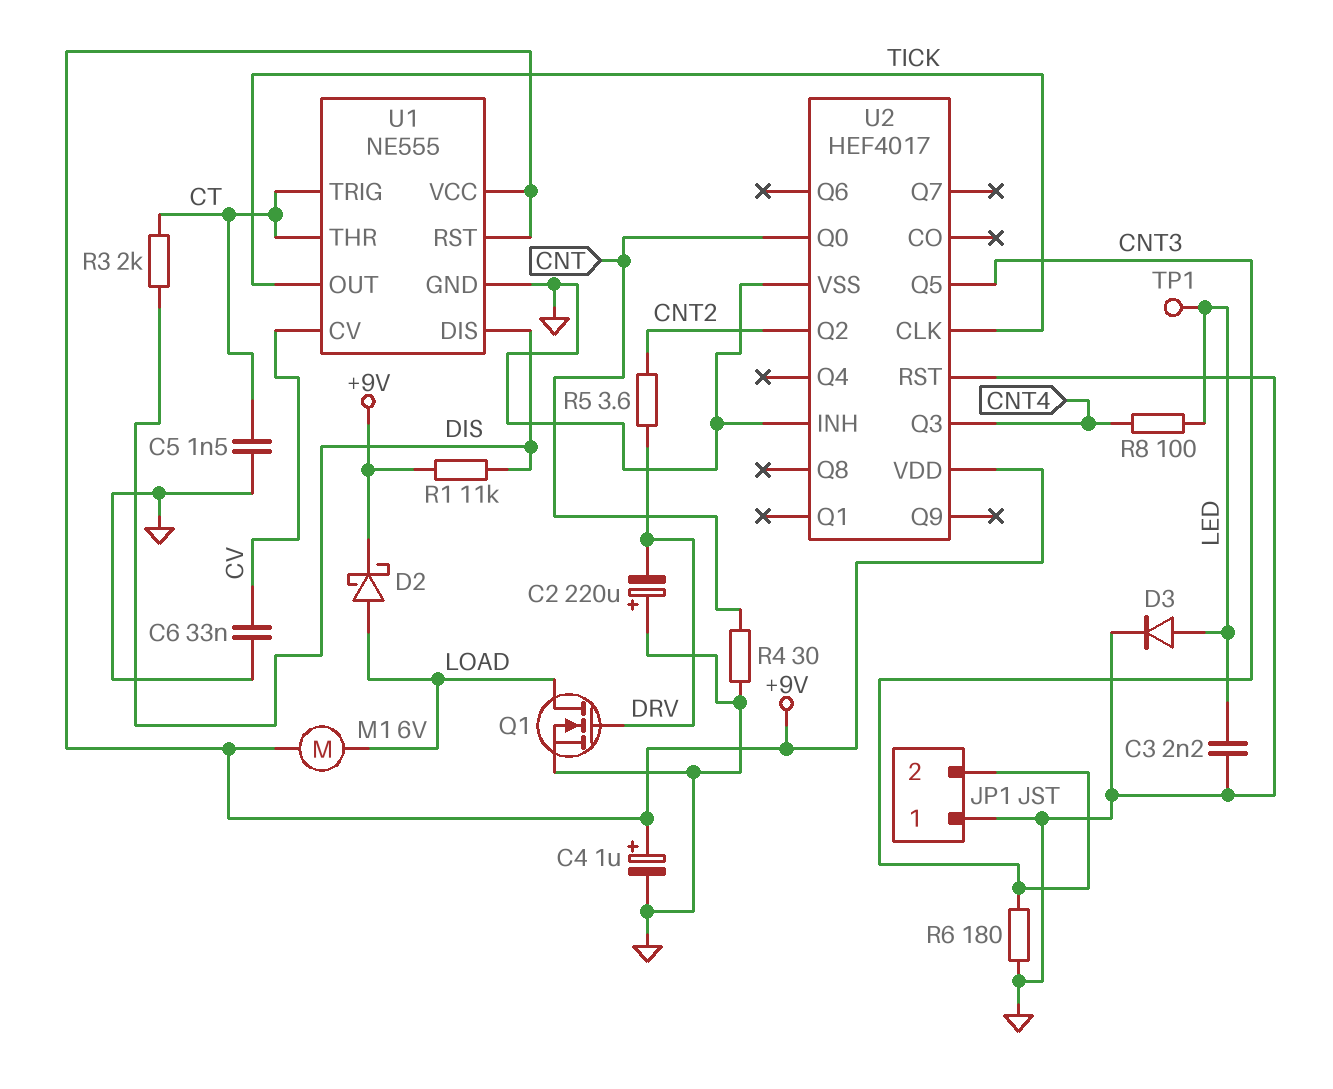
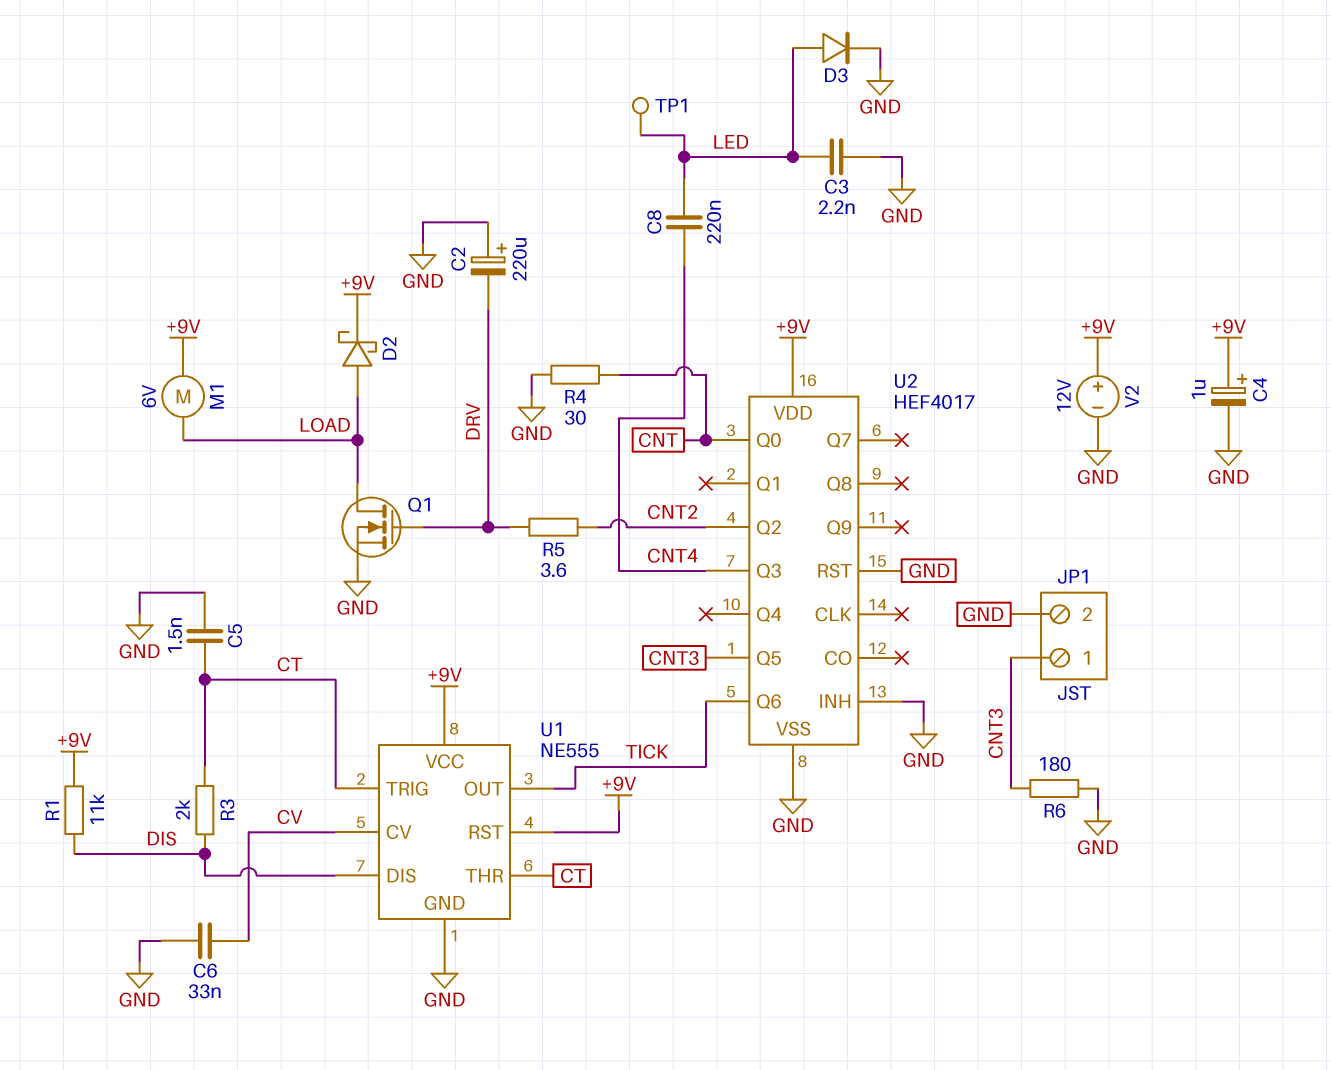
C8: none -> 220nF (CNT4, LED)
JP1 pin 1: GND -> CNT3
JP1 pin 2: CNT3 -> GND
R8: 100 (CNT4, LED) -> none
U2 pin CLK: TICK -> none
U2 pin Q6: none -> TICK
V2: none -> 12V (plus +9V, minus GND)

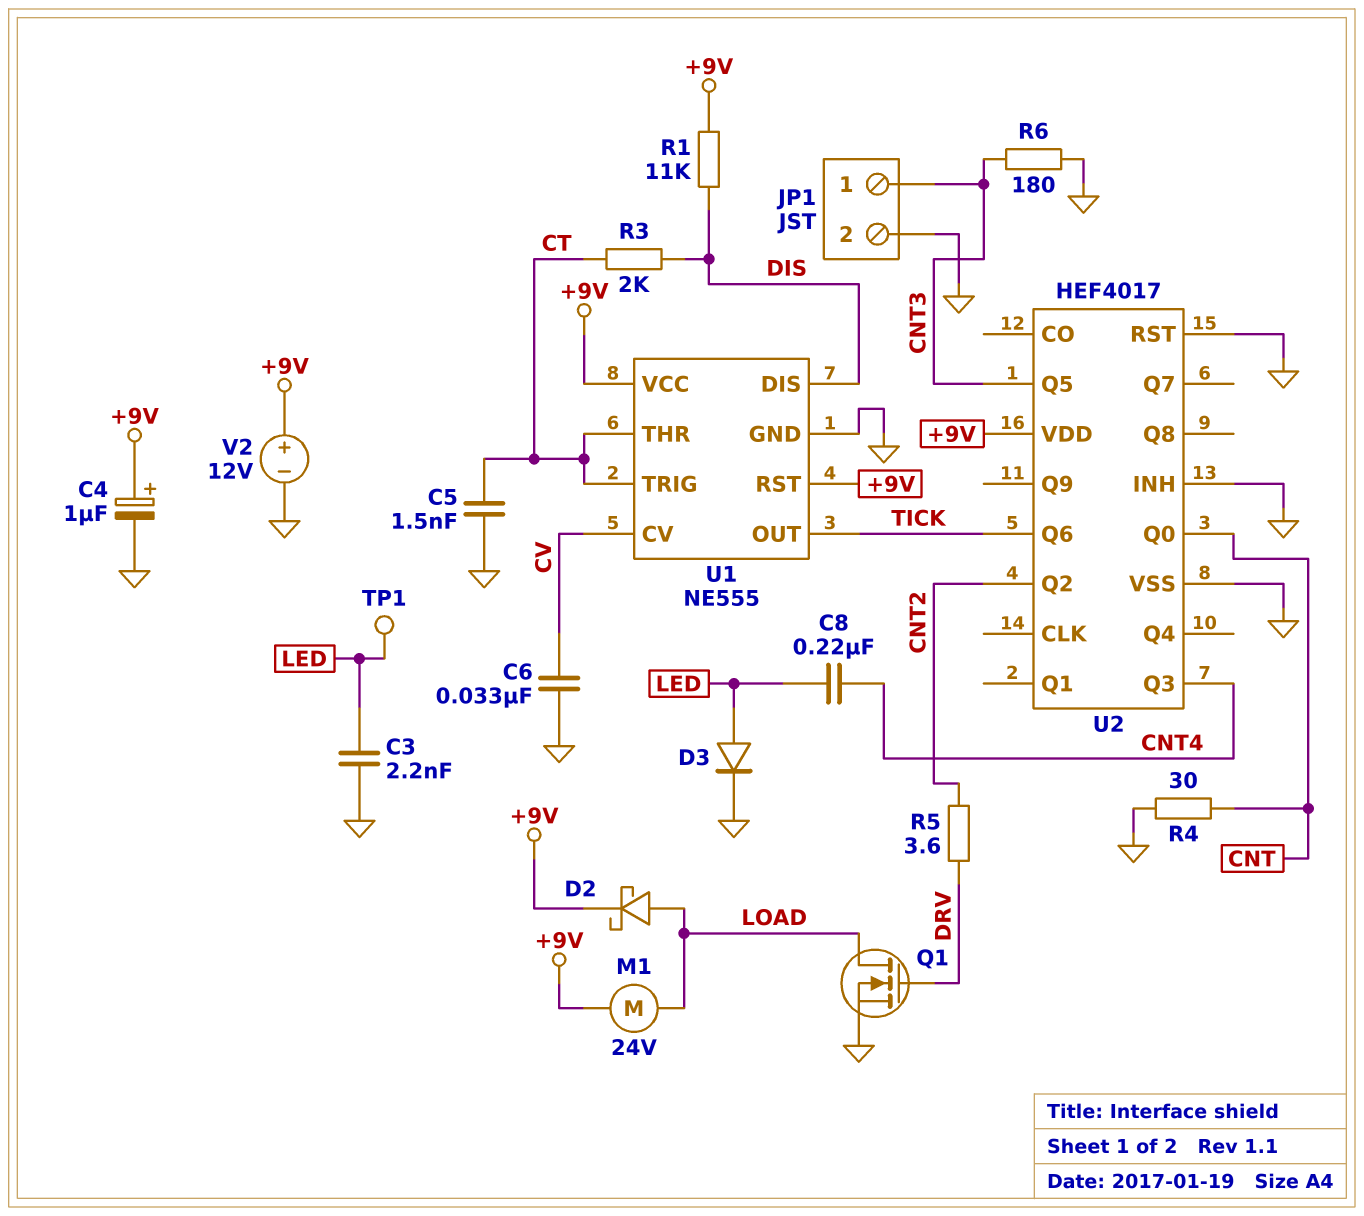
C2: 220uF (plus GND, minus DRV) -> none
M1: motor 6V (+9V, LOAD) -> motor 24V (+9V, LOAD)

